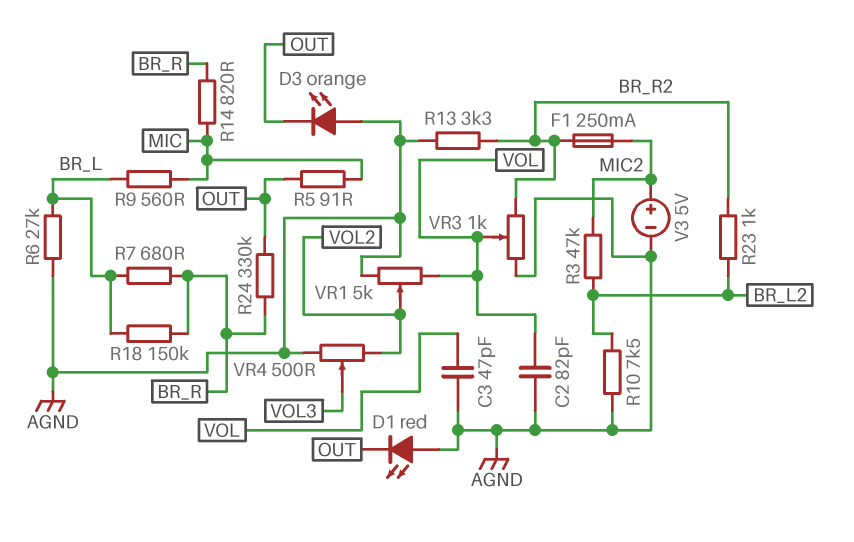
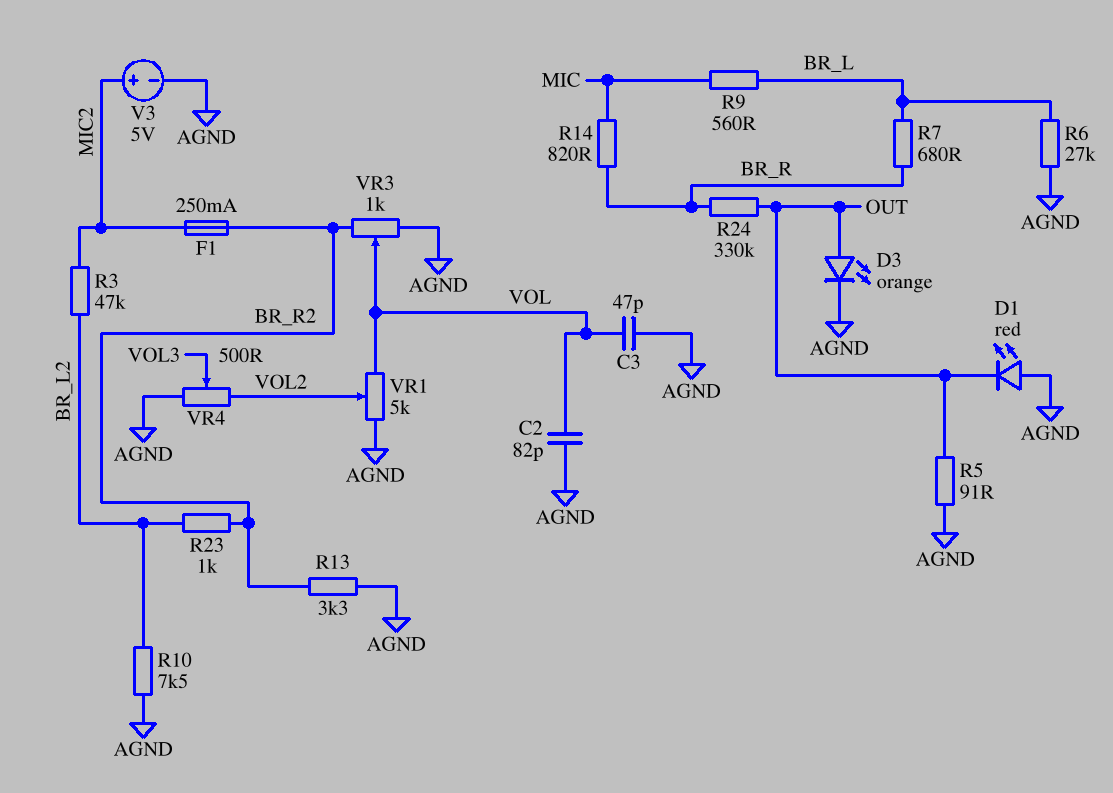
D3: LED orange (A AGND, K OUT) -> LED orange (A OUT, K AGND)
R5: 91 (MIC, OUT) -> 91 (AGND, OUT)
R18: 150k (BR_L, BR_R) -> none

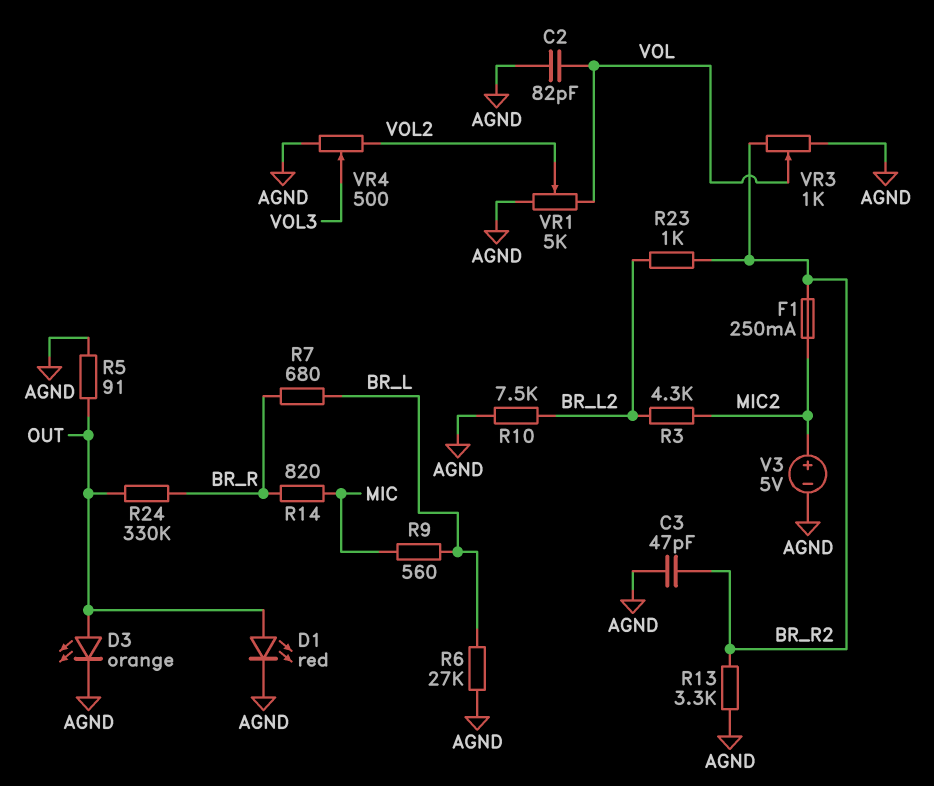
C3: 47pF (AGND, VOL) -> 47pF (AGND, BR_R2)
D1: LED red (A AGND, K OUT) -> LED red (A OUT, K AGND)
R3: 47k (BR_L2, MIC2) -> 4.3k (BR_L2, MIC2)

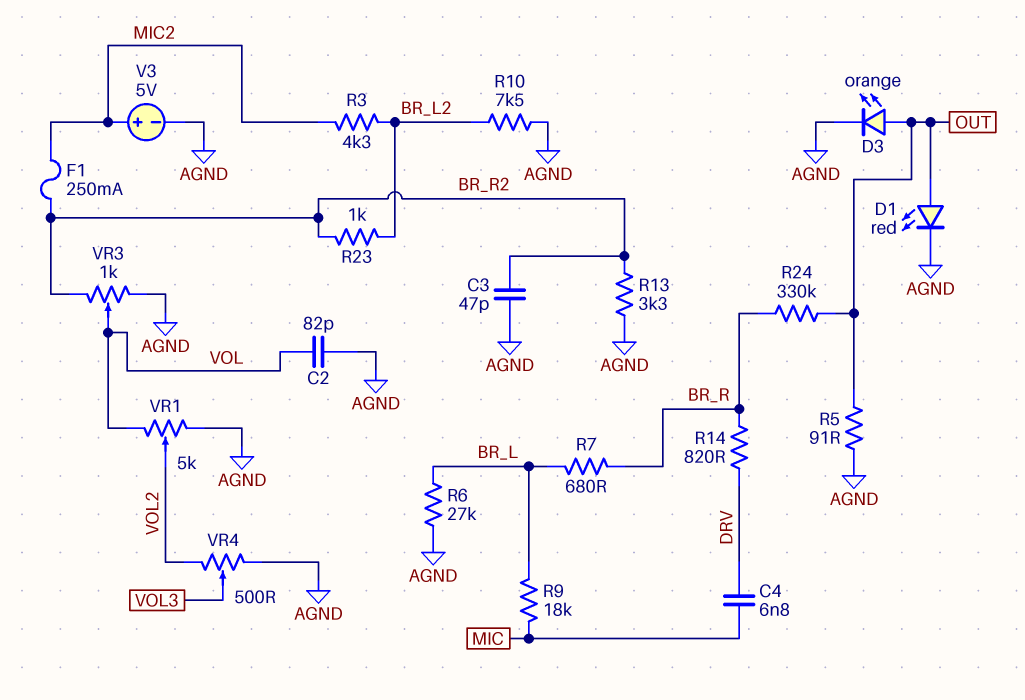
C4: none -> 6.8nF (DRV, MIC)
R9: 560 (BR_L, MIC) -> 18k (BR_L, MIC)
R14: 820 (BR_R, MIC) -> 820 (BR_R, DRV)

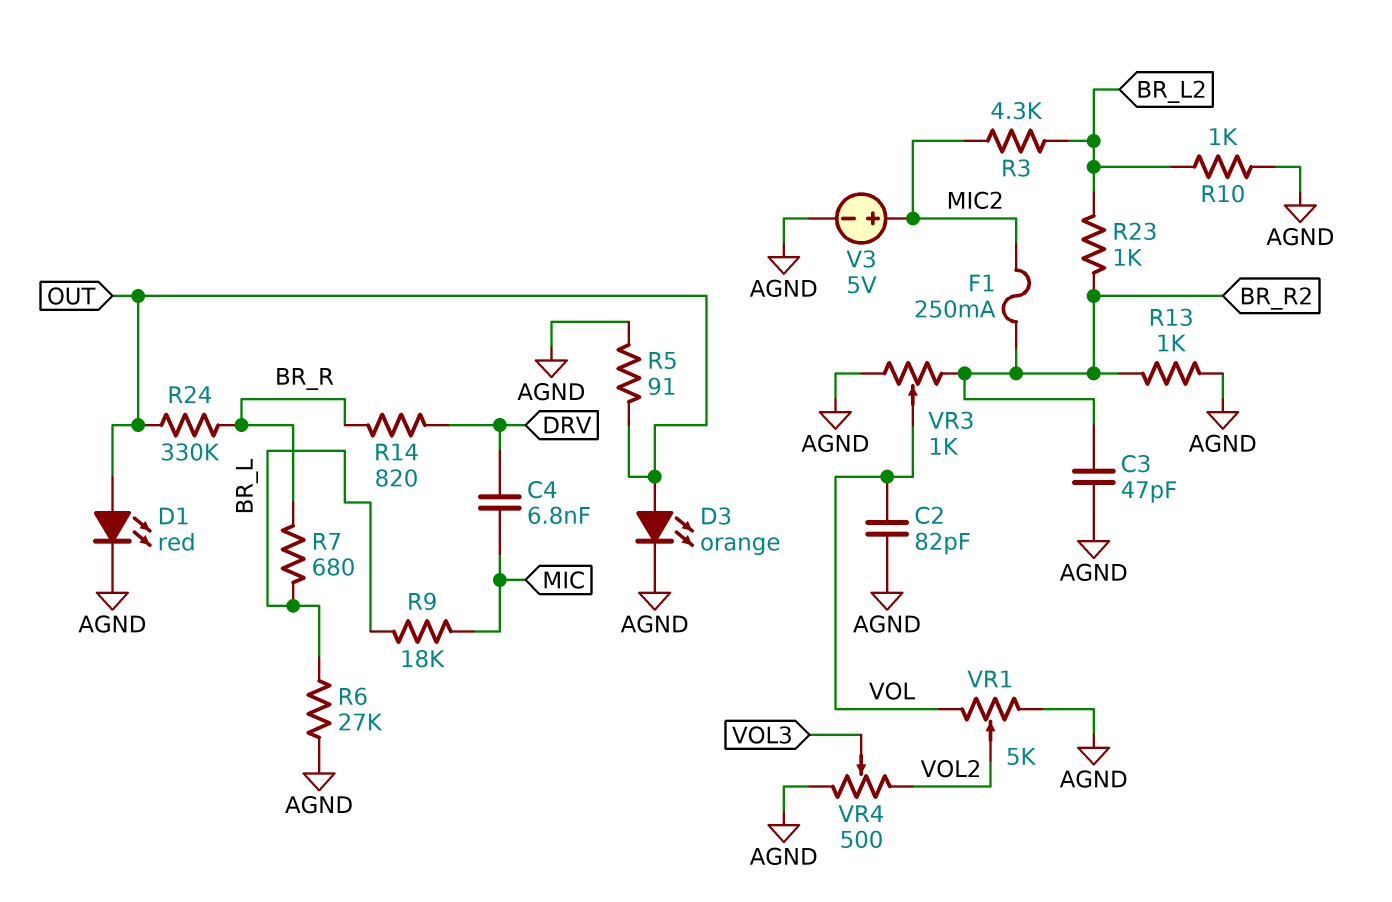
R10: 7.5k (AGND, BR_L2) -> 1k (AGND, BR_L2)
R13: 3.3k (AGND, BR_R2) -> 1k (AGND, BR_R2)

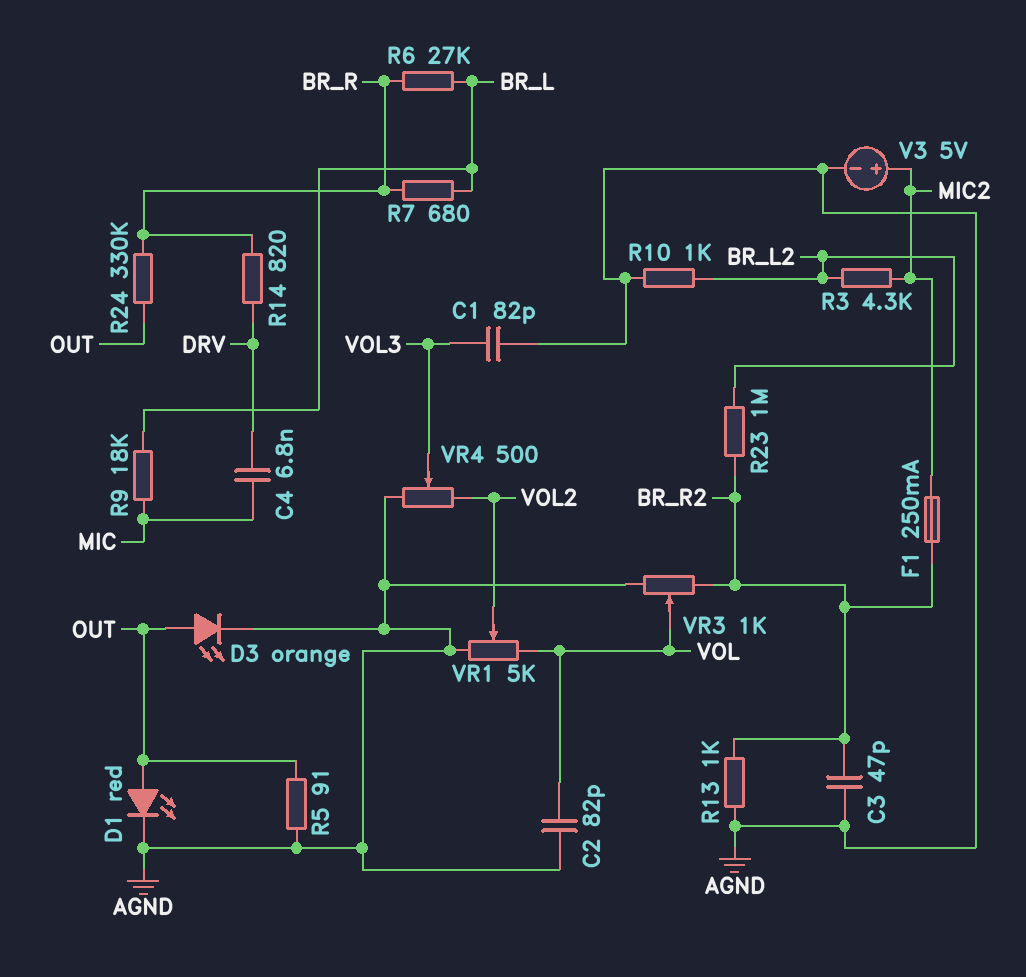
C1: none -> 82pF (AGND, VOL3)
R6: 27k (AGND, BR_L) -> 27k (BR_L, BR_R)
R23: 1k (BR_L2, BR_R2) -> 1M (BR_L2, BR_R2)

